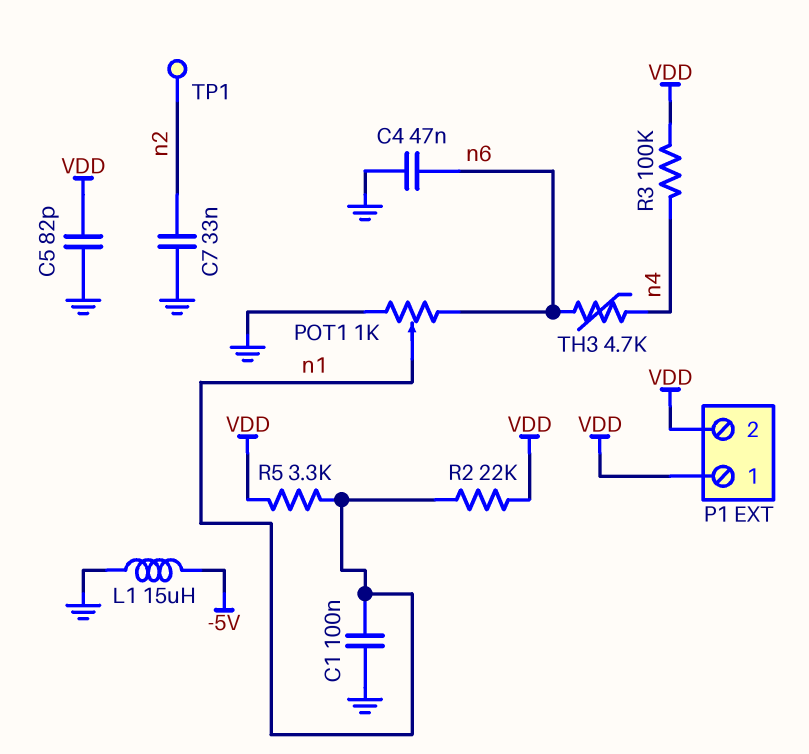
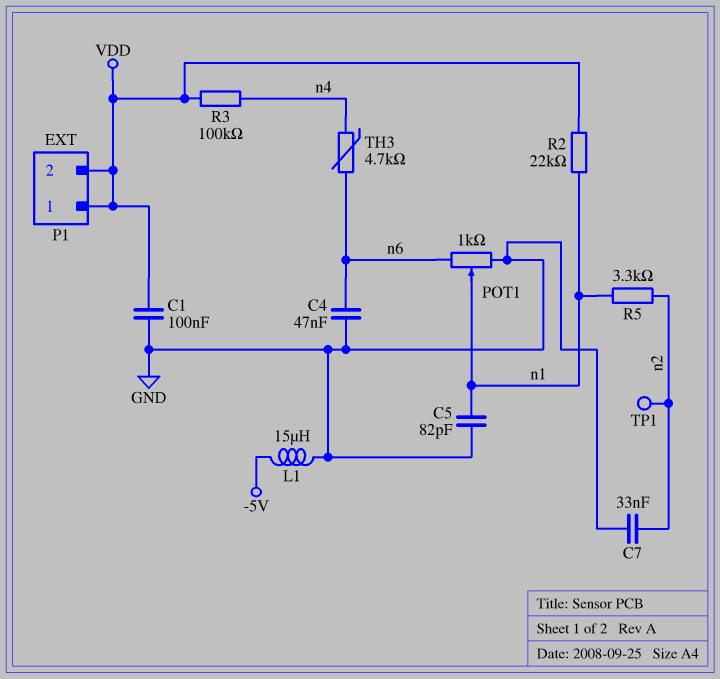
C1: 100nF (GND, n1) -> 100nF (GND, VDD)
C5: 82pF (GND, VDD) -> 82pF (GND, n1)
R5: 3.3k (VDD, n1) -> 3.3k (n1, n2)

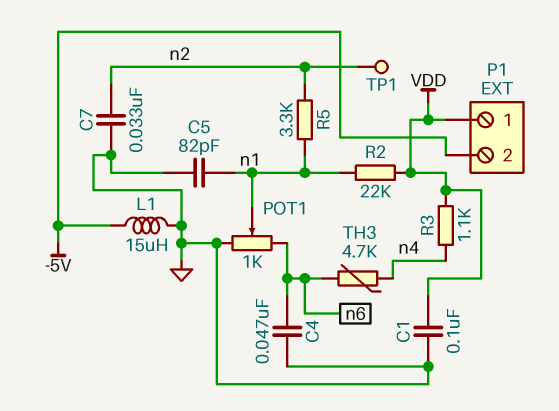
P1 pin 2: VDD -> -5V
R3: 100k (VDD, n4) -> 1.1k (VDD, n4)

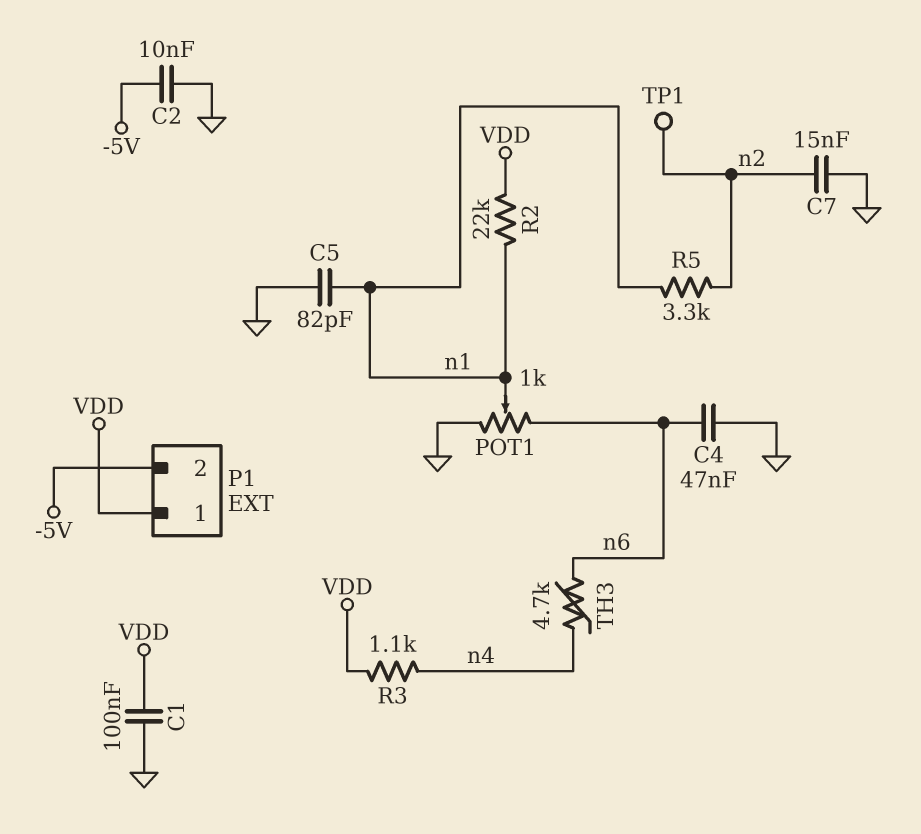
C2: none -> 10nF (-5V, GND)
C7: 33nF (GND, n2) -> 15nF (GND, n2)
L1: 15uH (-5V, GND) -> none

